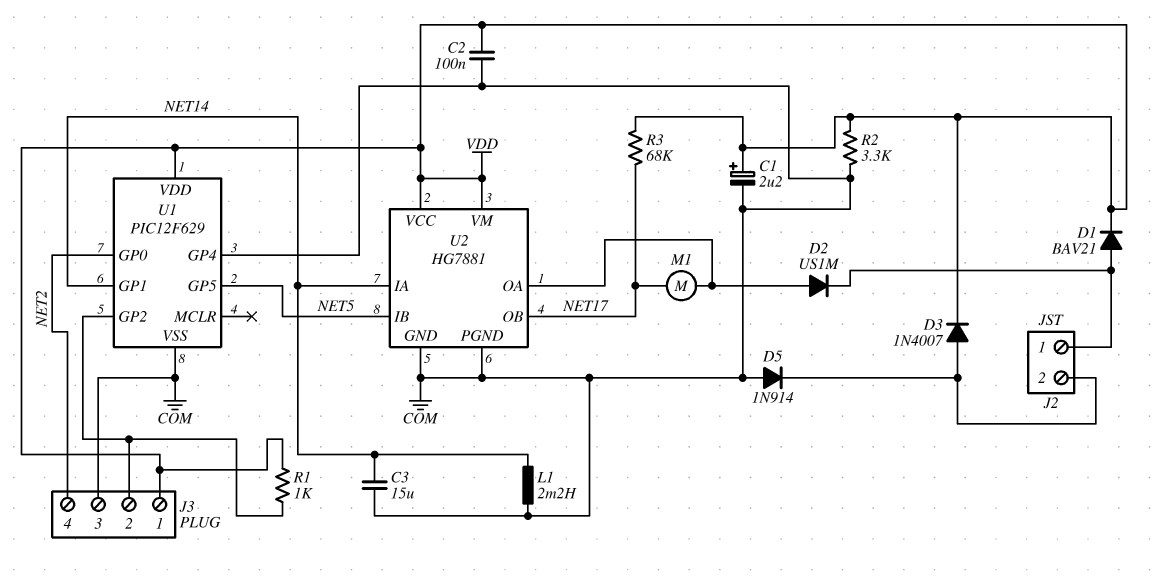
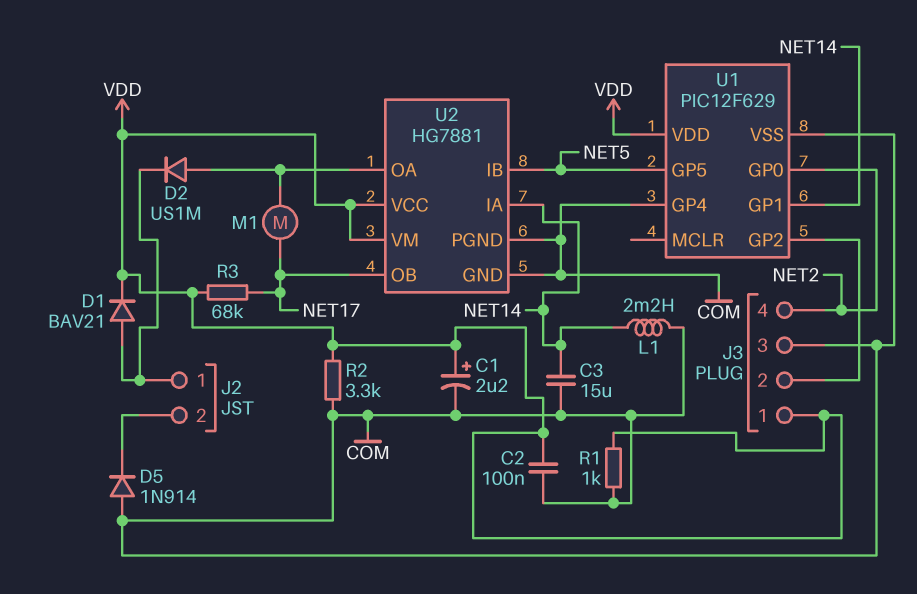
D3: diode 1N4007 (A J2/2, K VDD) -> none
R1: 1k (J3/2, VDD) -> 1k (COM, VDD)

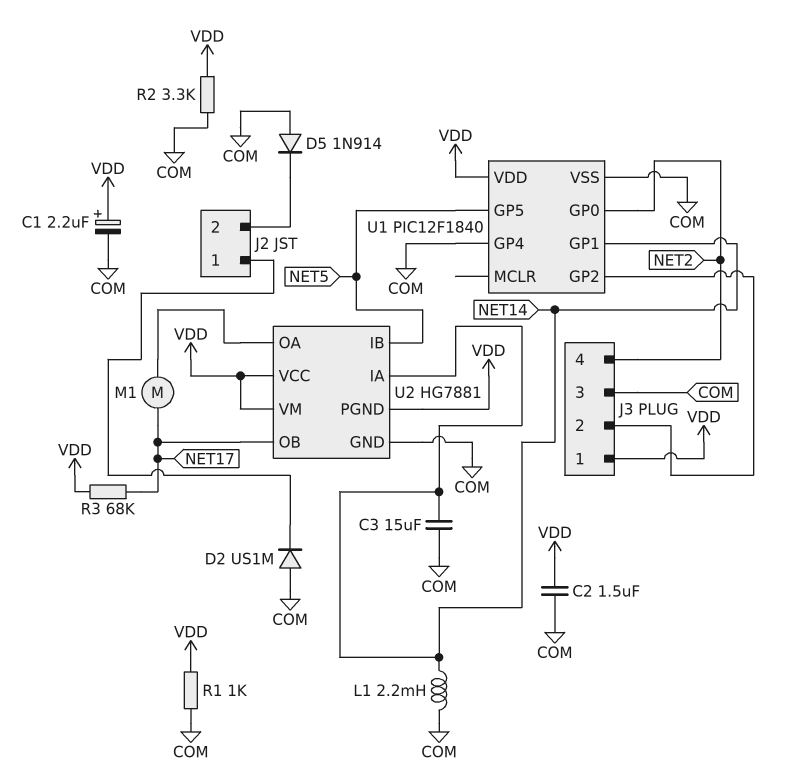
C2: 100nF (COM, VDD) -> 1.5uF (COM, VDD)
D1: diode BAV21 (A J2/1, K VDD) -> none
D2: diode US1M (A U2/OA, K J2/1) -> diode US1M (A COM, K J2/1)
U1: PIC12F629 -> PIC12F1840
U2 pin PGND: COM -> VDD

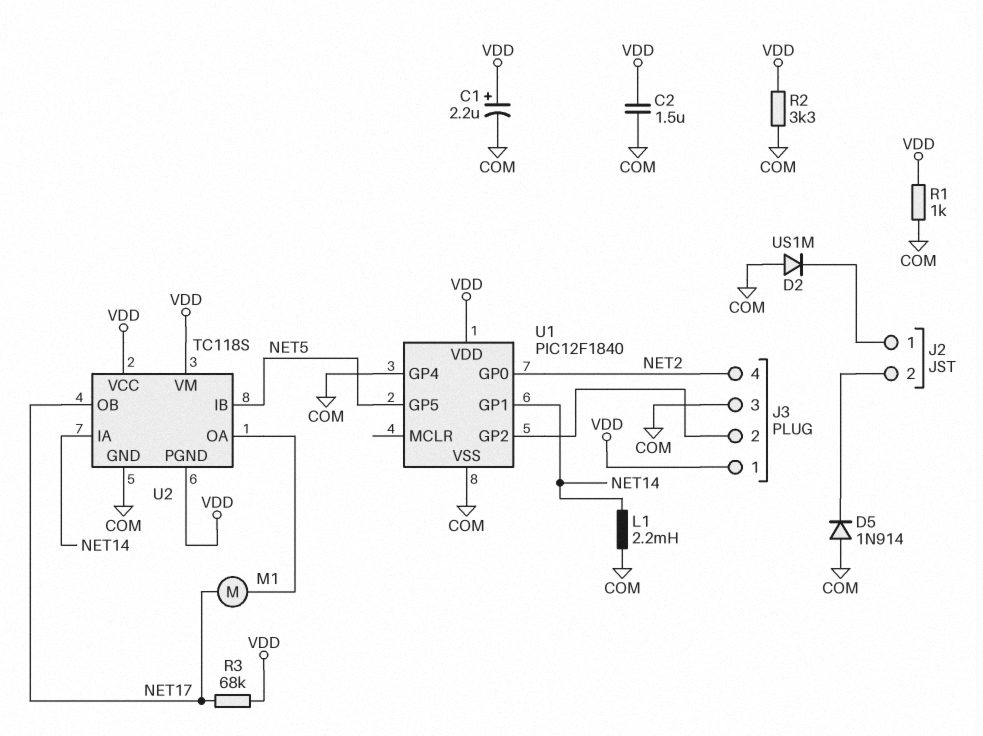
C3: 15uF (COM, NET14) -> none
U2: HG7881 -> TC118S

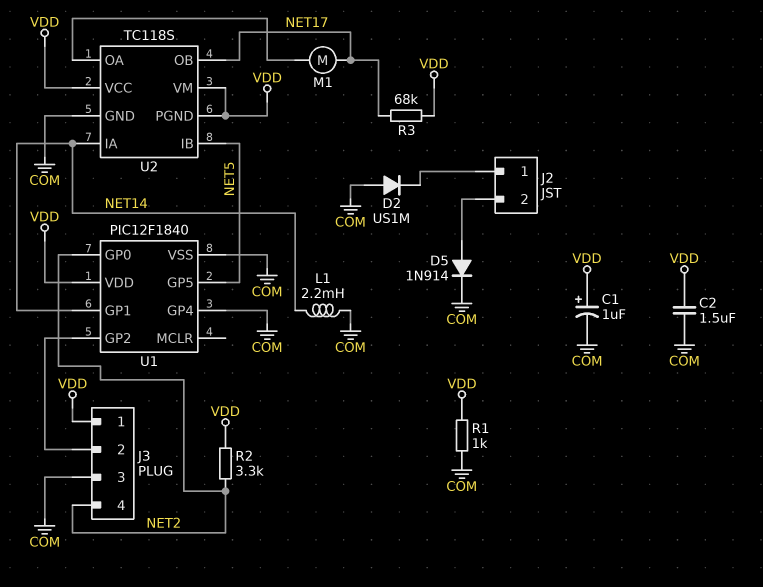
C1: 2.2uF (plus VDD, minus COM) -> 1uF (plus VDD, minus COM)
D5: diode 1N914 (A COM, K J2/2) -> diode 1N914 (A J2/2, K COM)
R2: 3.3k (COM, VDD) -> 3.3k (NET2, VDD)

